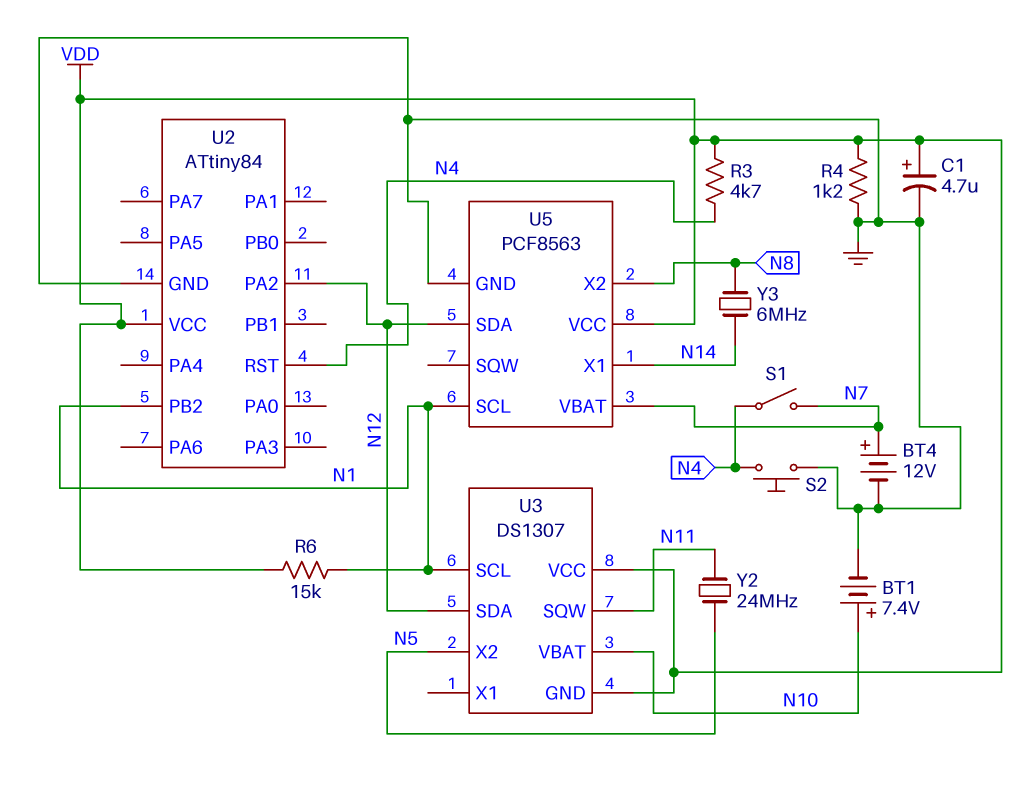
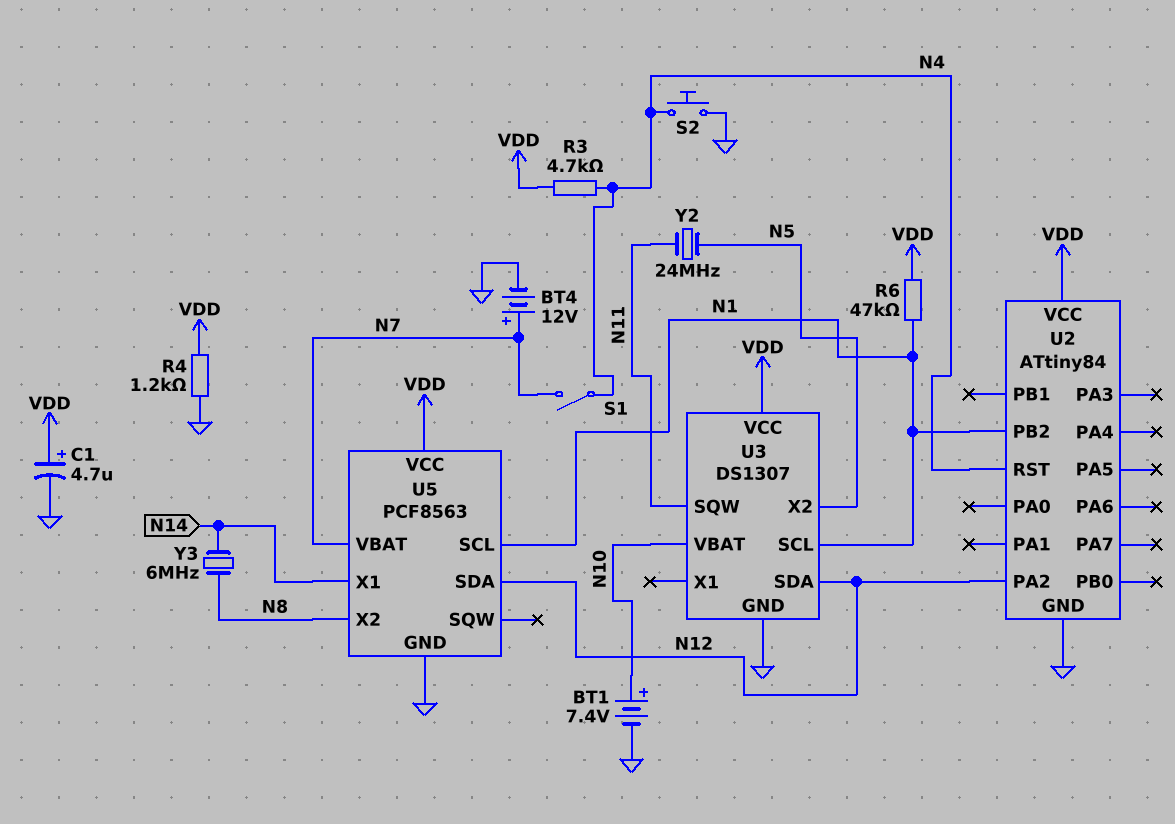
R6: 15k (N1, VDD) -> 47k (N1, VDD)
U3 pin GND: VDD -> GND

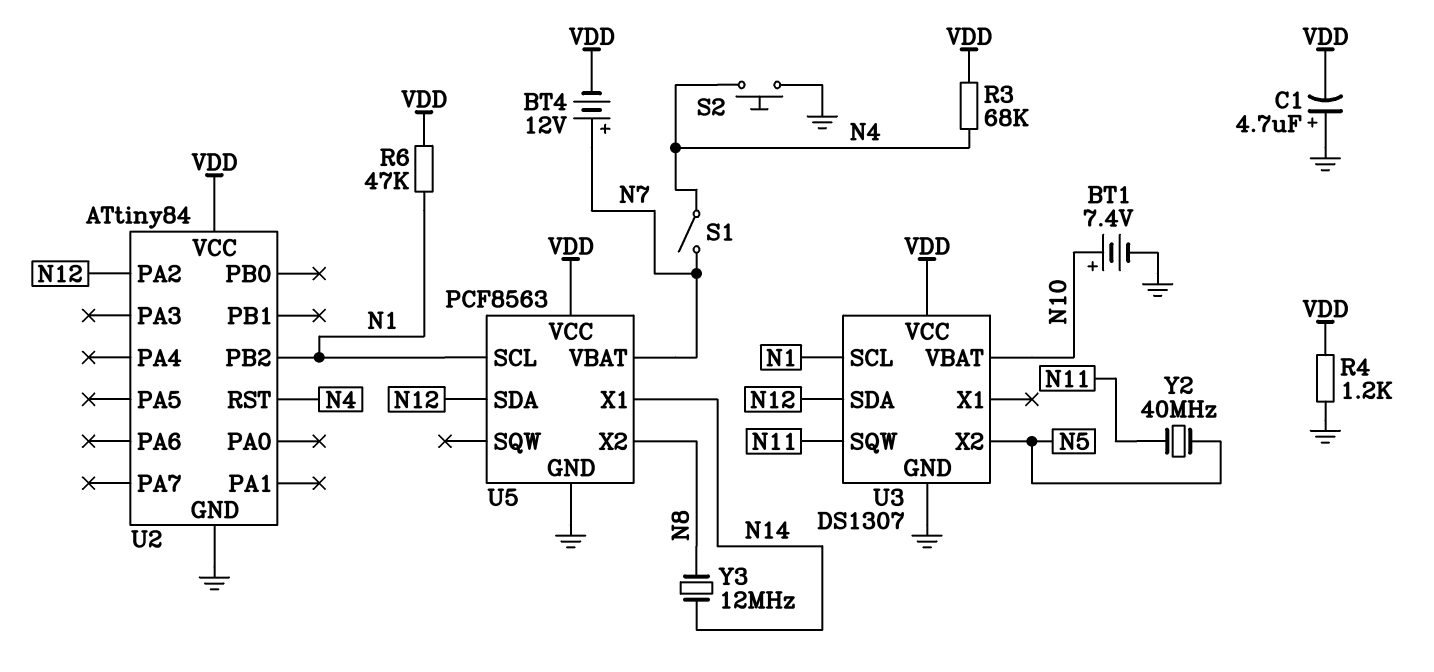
BT4: 12V (plus N7, minus GND) -> 12V (plus N7, minus VDD)
C1: 4.7uF (plus VDD, minus GND) -> 4.7uF (plus GND, minus VDD)
R3: 4.7k (N4, VDD) -> 68k (N4, VDD)
Y2: 24MHz (N5, N11) -> 40MHz (N5, N11)
Y3: 6MHz (N8, N14) -> 12MHz (N8, N14)

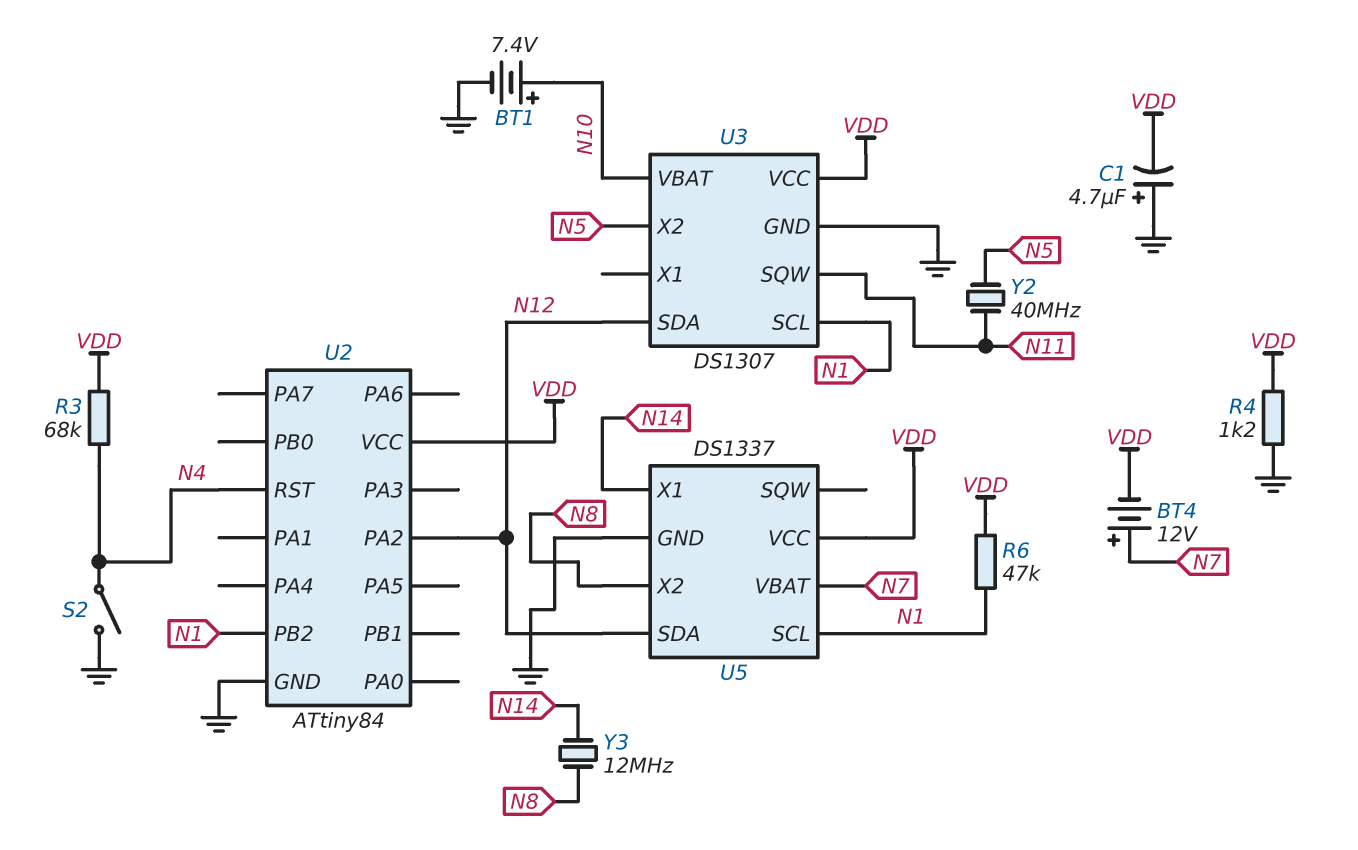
S1: switch (N4, N7) -> none
S2: button (GND, N4) -> switch (GND, N4)
U5: PCF8563 -> DS1337

